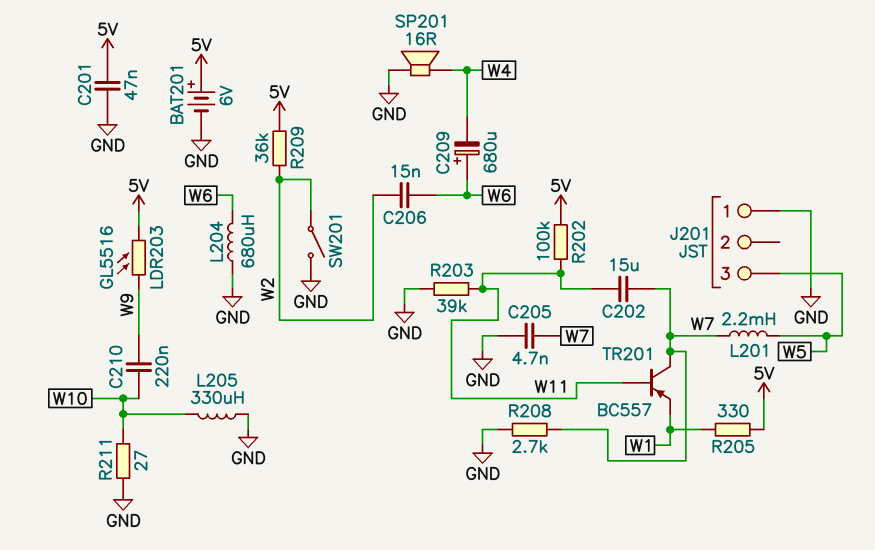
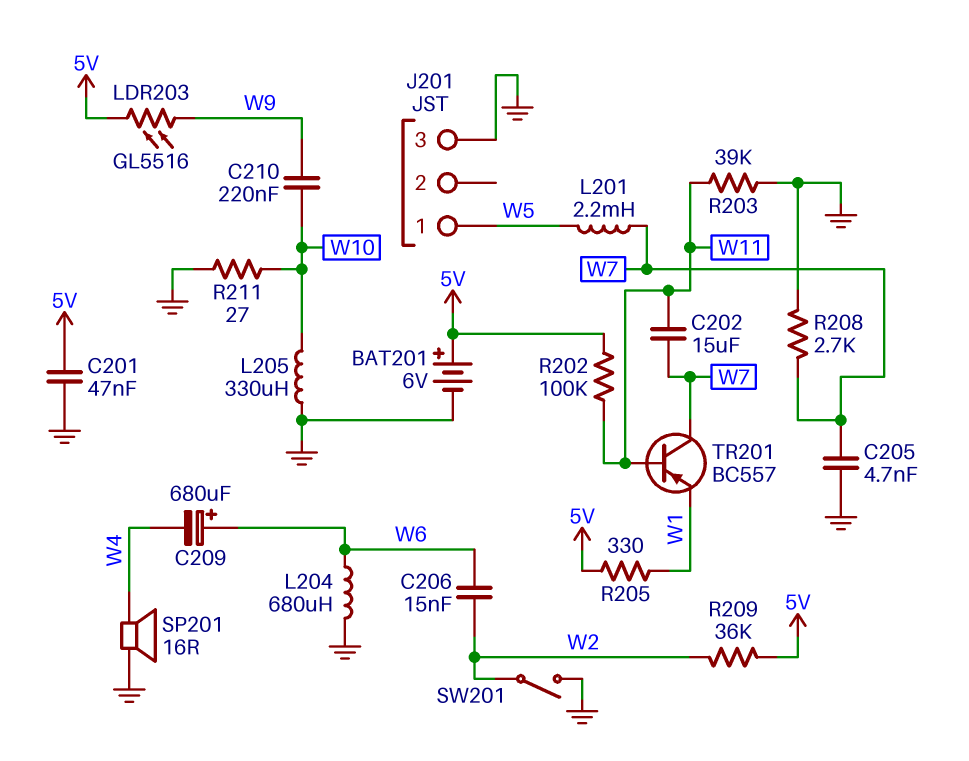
J201 pin 1: GND -> W5
J201 pin 3: W5 -> GND

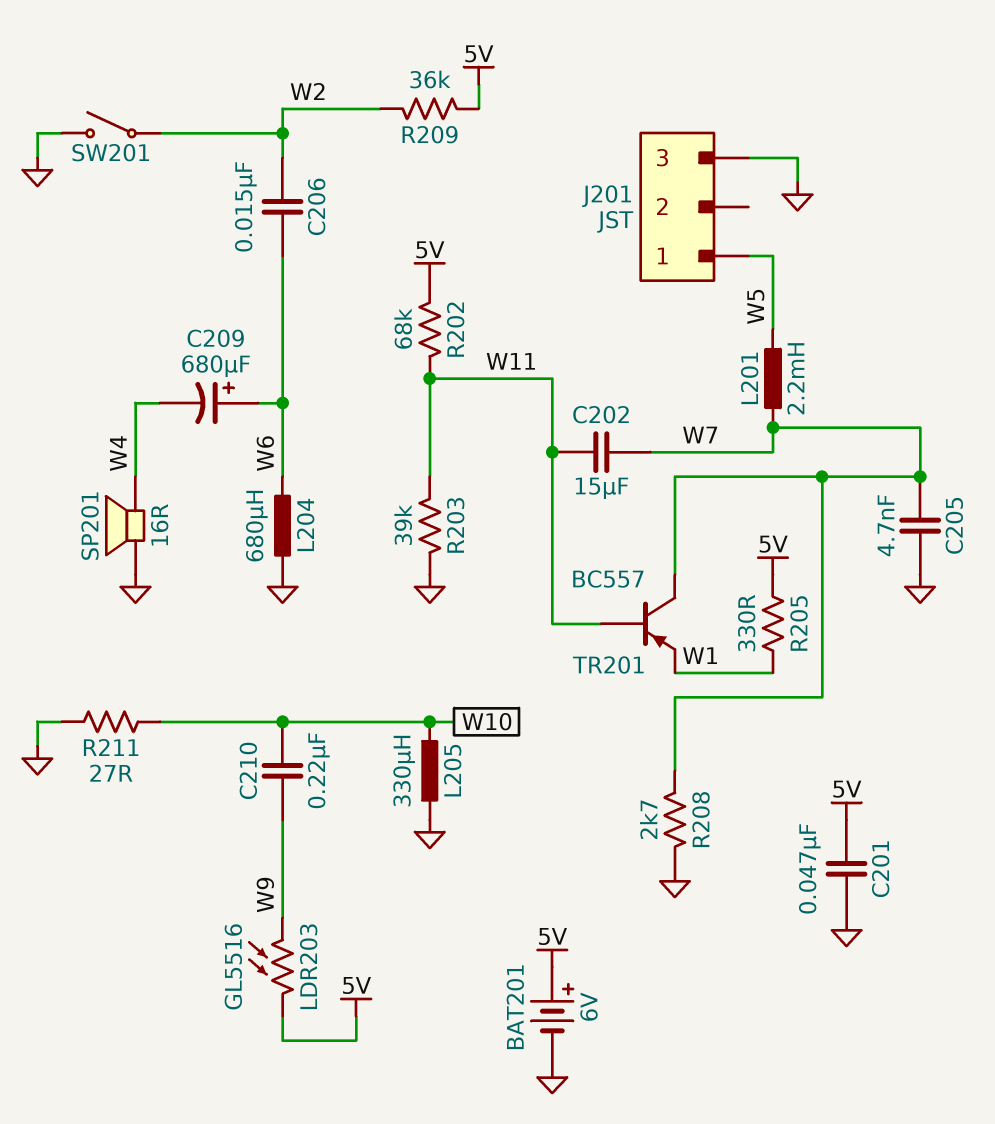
R202: 100k (5V, W11) -> 68k (5V, W11)

